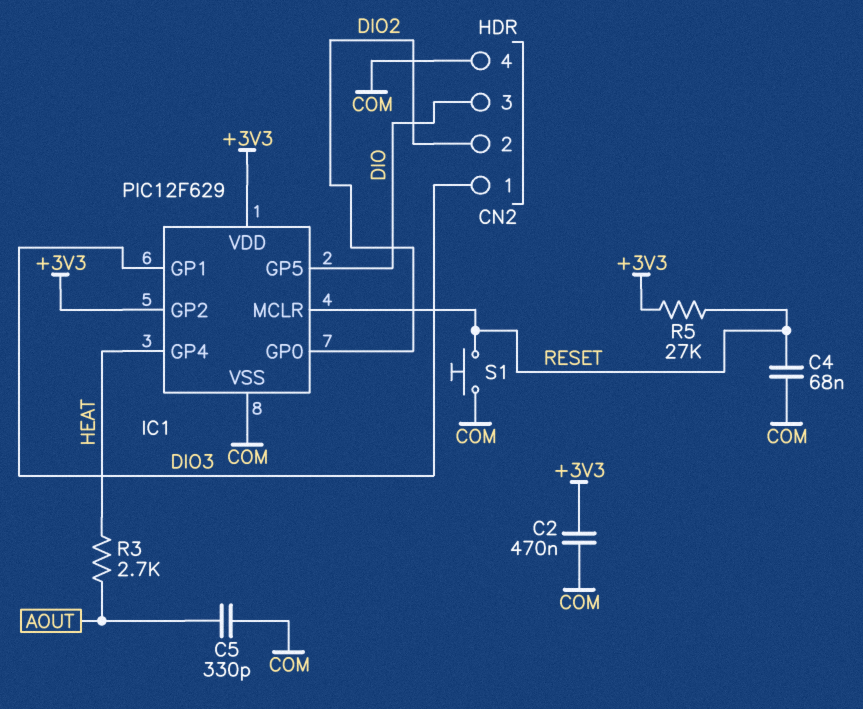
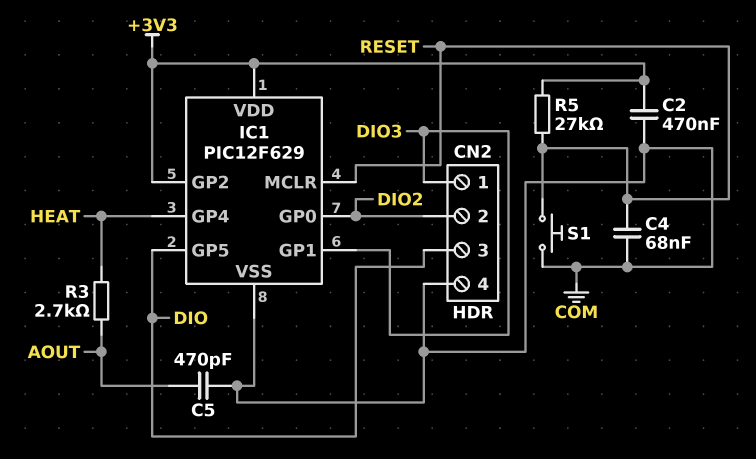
C5: 330pF (AOUT, COM) -> 470pF (AOUT, COM)

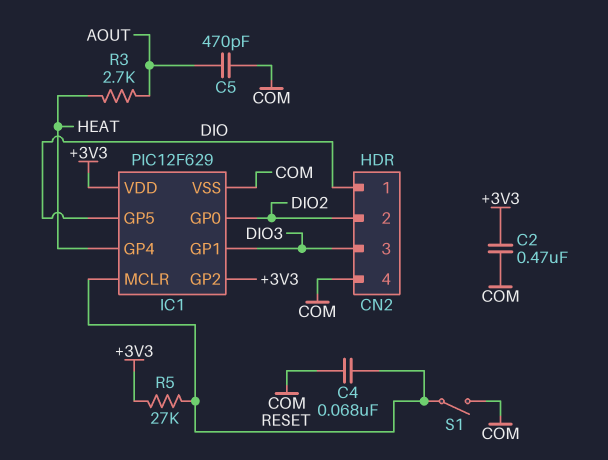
CN2 pin 1: DIO3 -> DIO
CN2 pin 3: DIO -> DIO3
S1: button (COM, RESET) -> switch (COM, RESET)

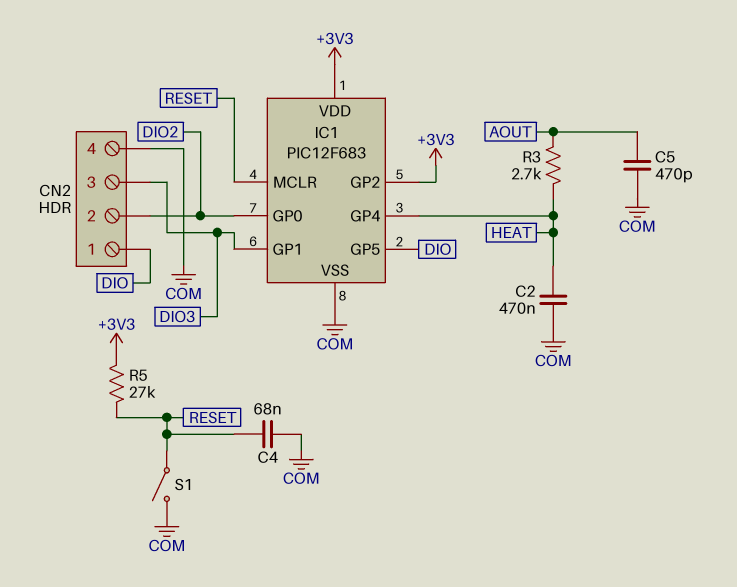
C2: 470nF (+3V3, COM) -> 470nF (COM, HEAT)
IC1: PIC12F629 -> PIC12F683

